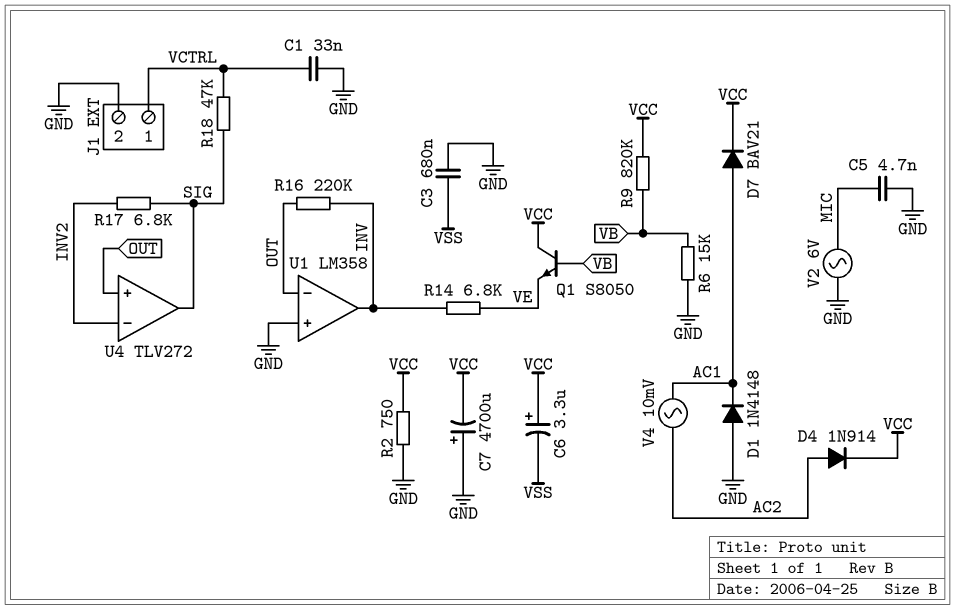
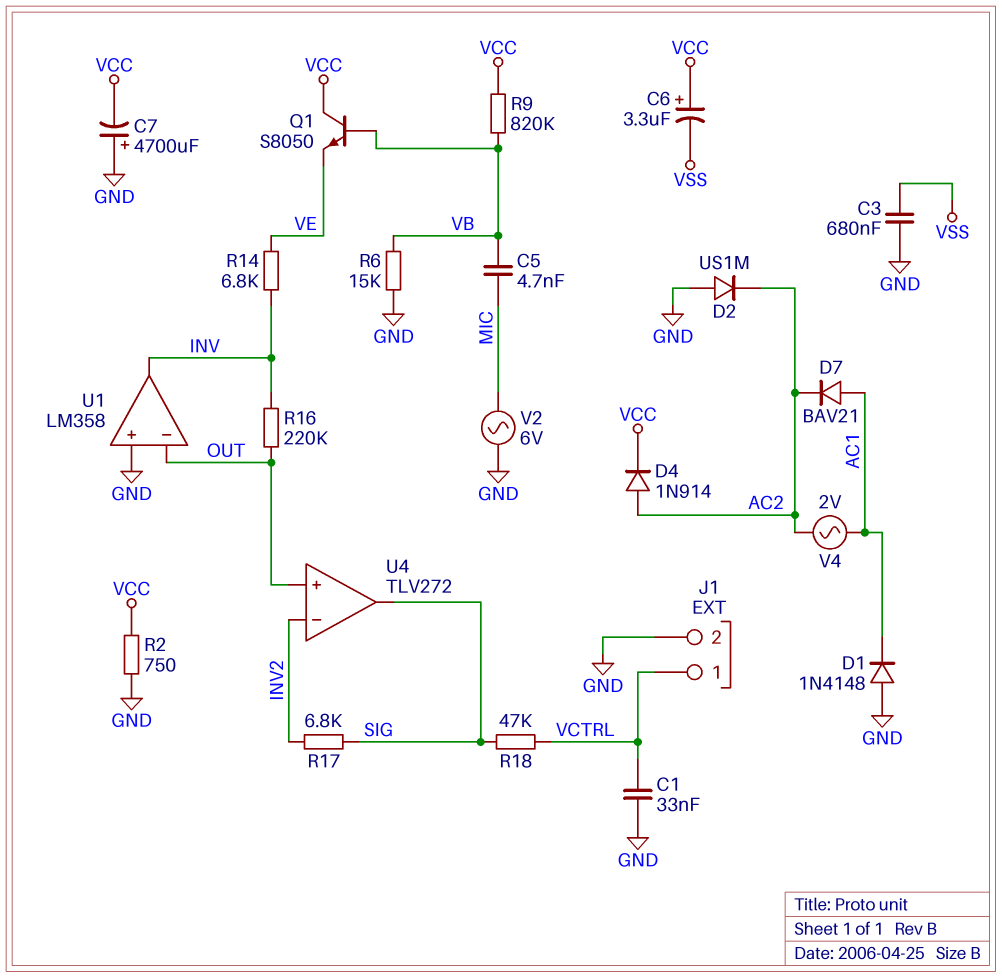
C5: 4.7nF (GND, MIC) -> 4.7nF (MIC, VB)
D2: none -> diode US1M (A GND, K AC2)
D7: diode BAV21 (A AC1, K VCC) -> diode BAV21 (A AC1, K AC2)
V4: AC 10mV (AC1, AC2) -> AC 2V (AC1, AC2)

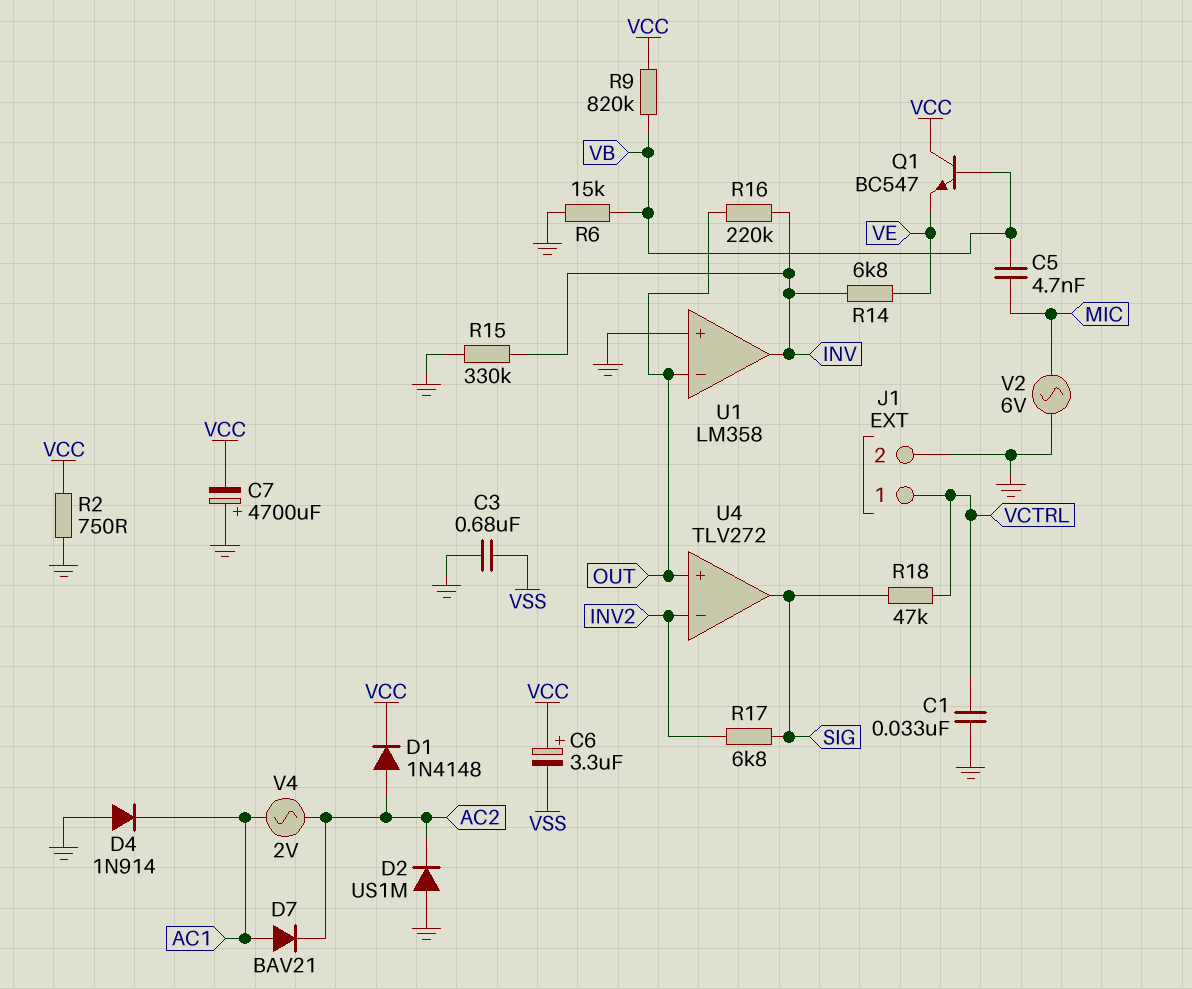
D1: diode 1N4148 (A GND, K AC1) -> diode 1N4148 (A AC2, K VCC)
D4: diode 1N914 (A AC2, K VCC) -> diode 1N914 (A GND, K AC1)
Q1: NPN S8050 (B VB, C VCC, E VE) -> NPN BC547 (B VB, C VCC, E VE)
R15: none -> 330k (GND, INV)

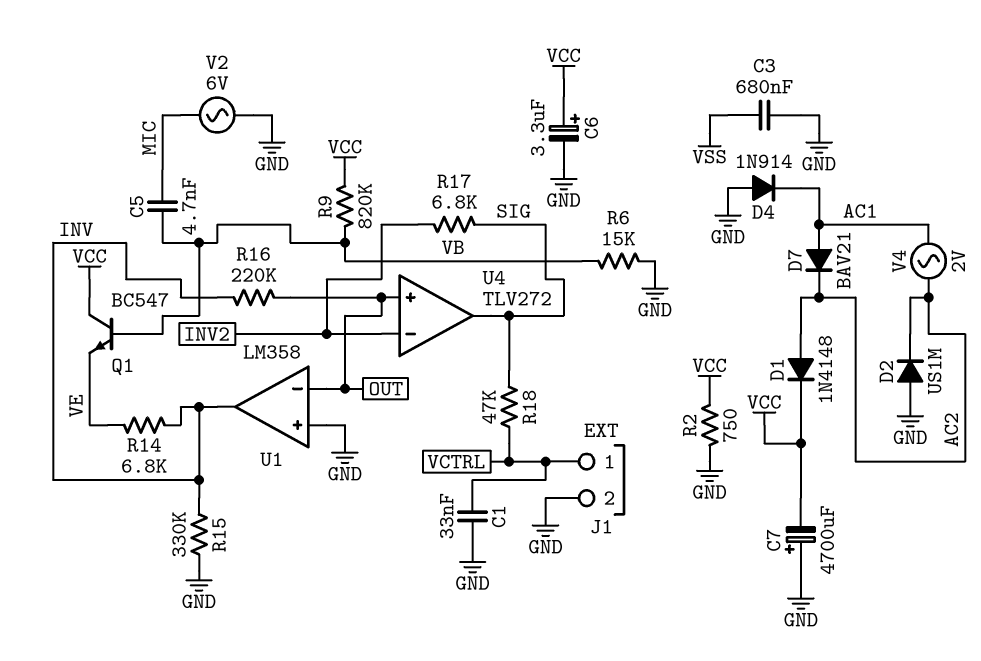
C6: 3.3uF (plus VCC, minus VSS) -> 3.3uF (plus VCC, minus GND)

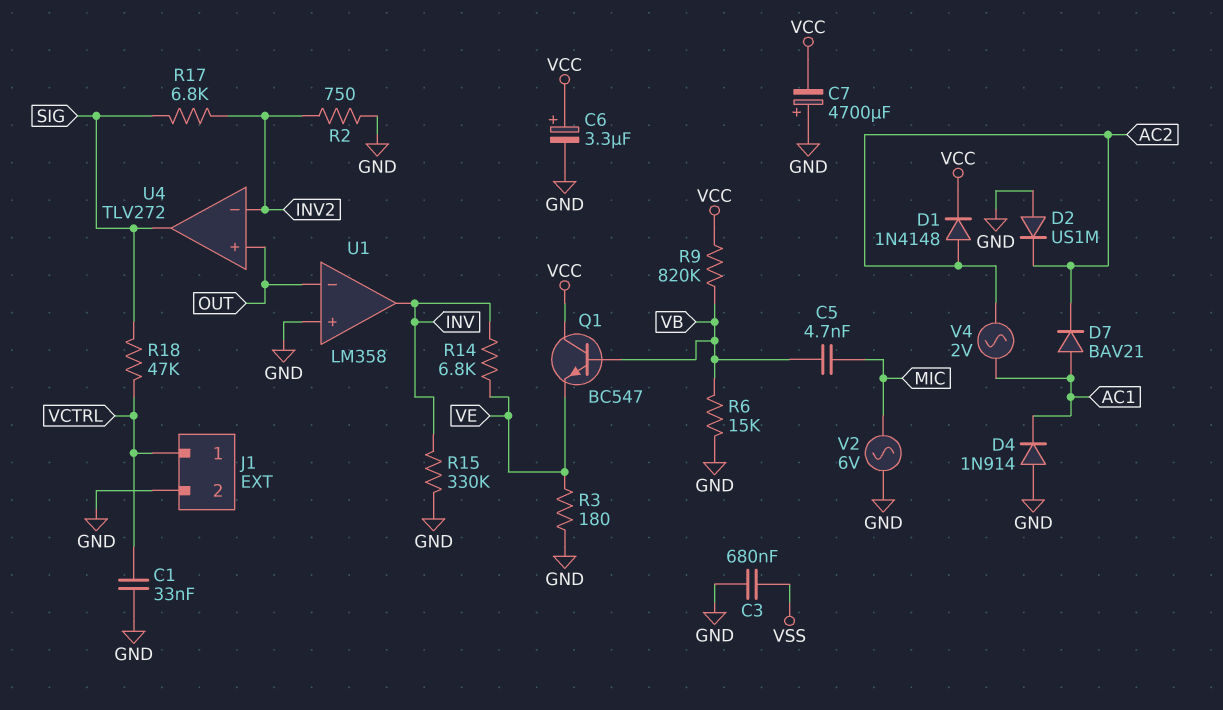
R2: 750 (GND, VCC) -> 750 (GND, INV2)
R3: none -> 180 (GND, VE)
R16: 220k (INV, OUT) -> none

